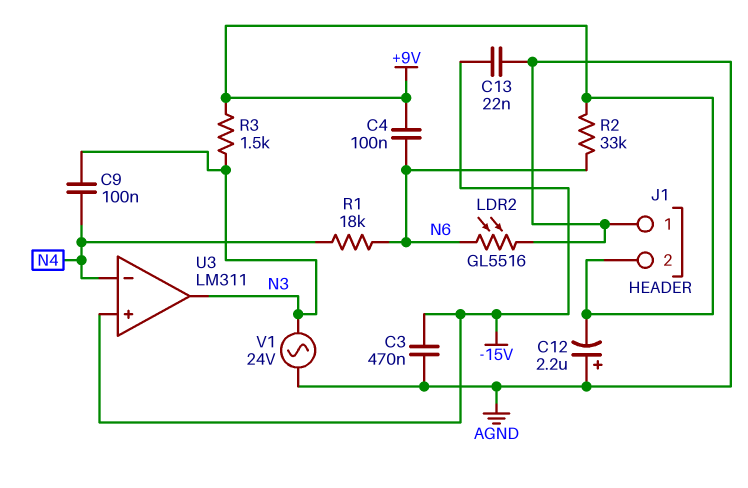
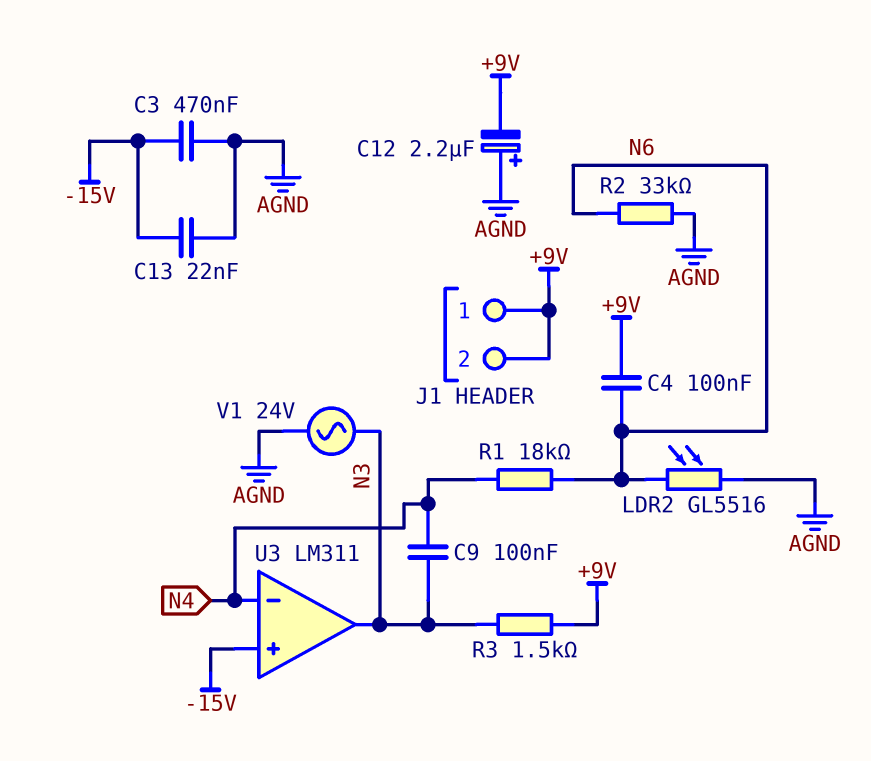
J1 pin 1: AGND -> +9V
R2: 33k (+9V, N6) -> 33k (AGND, N6)

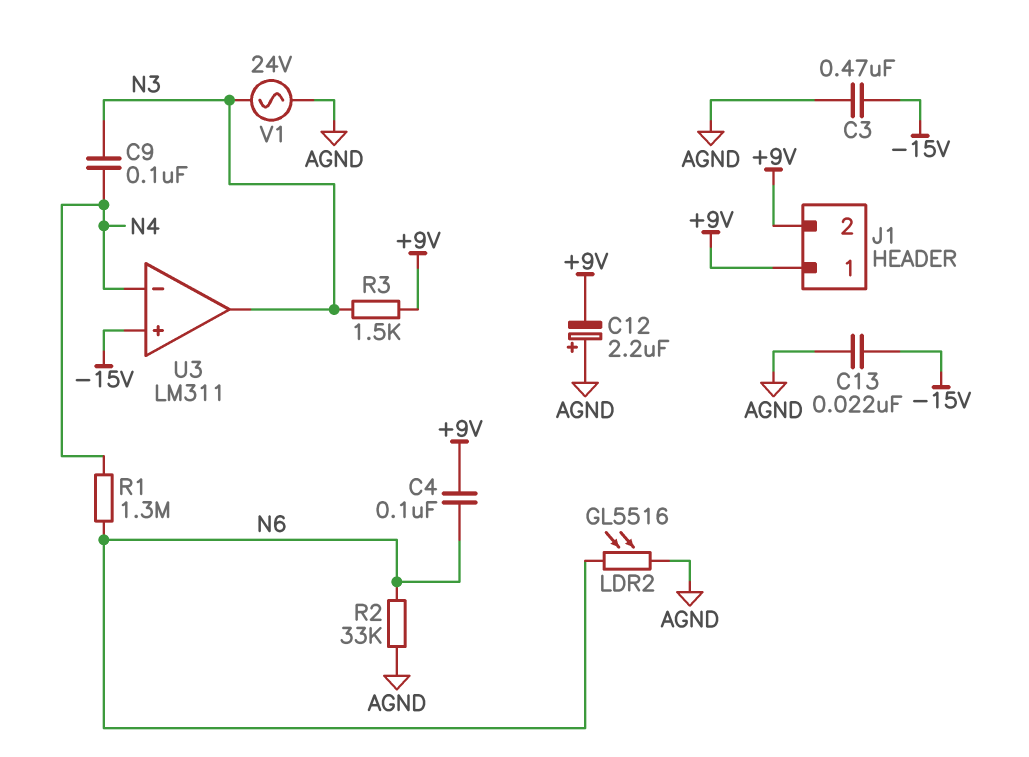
R1: 18k (N4, N6) -> 1.3M (N4, N6)

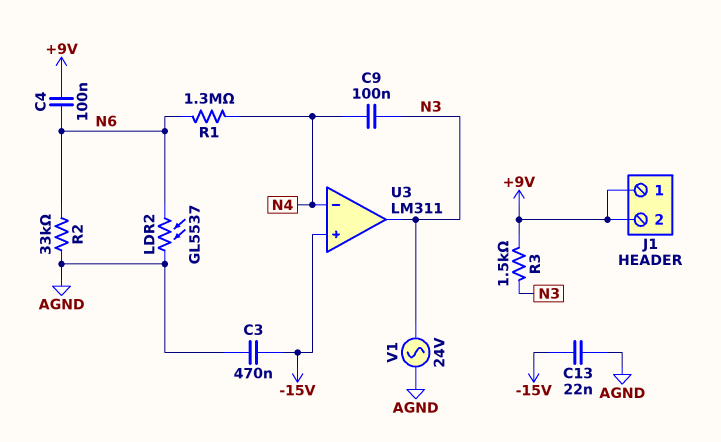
C12: 2.2uF (plus AGND, minus +9V) -> none
LDR2: GL5516 (AGND, N6) -> GL5537 (AGND, N6)

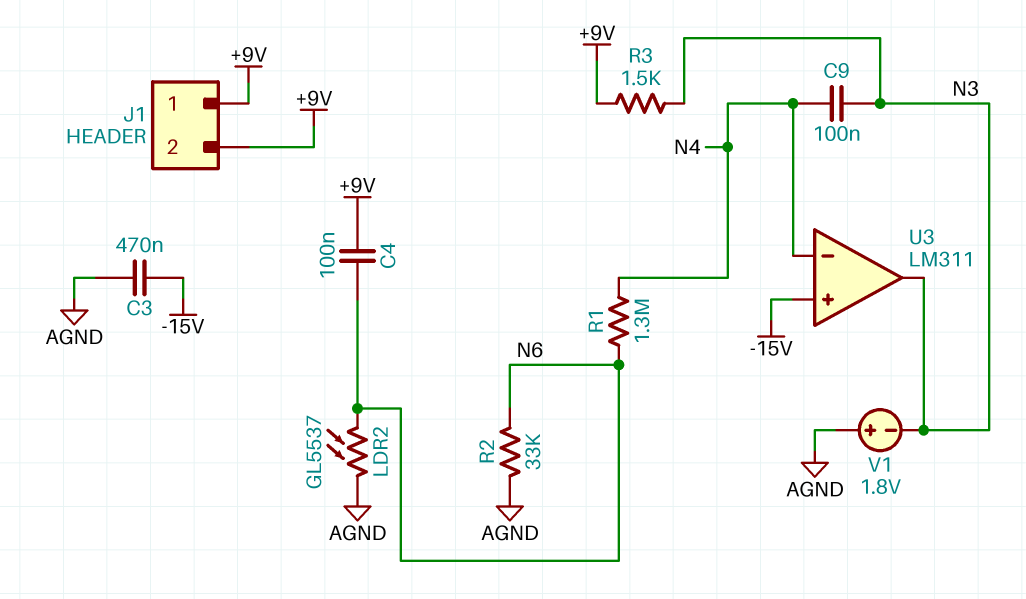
C13: 22nF (-15V, AGND) -> none
V1: AC 24V (AGND, N3) -> 1.8V (plus AGND, minus N3)

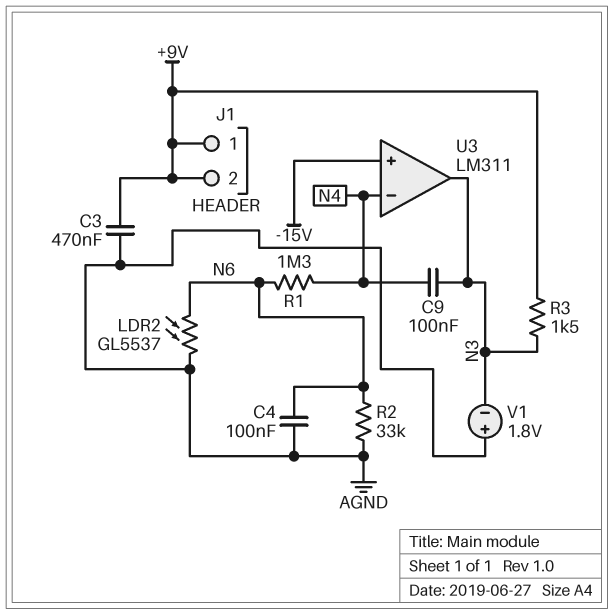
C3: 470nF (-15V, AGND) -> 470nF (+9V, AGND)
C4: 100nF (+9V, N6) -> 100nF (AGND, N6)

